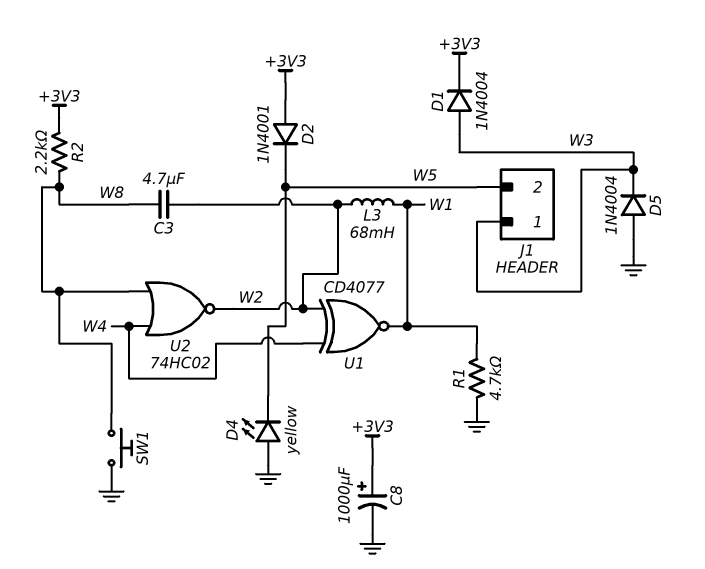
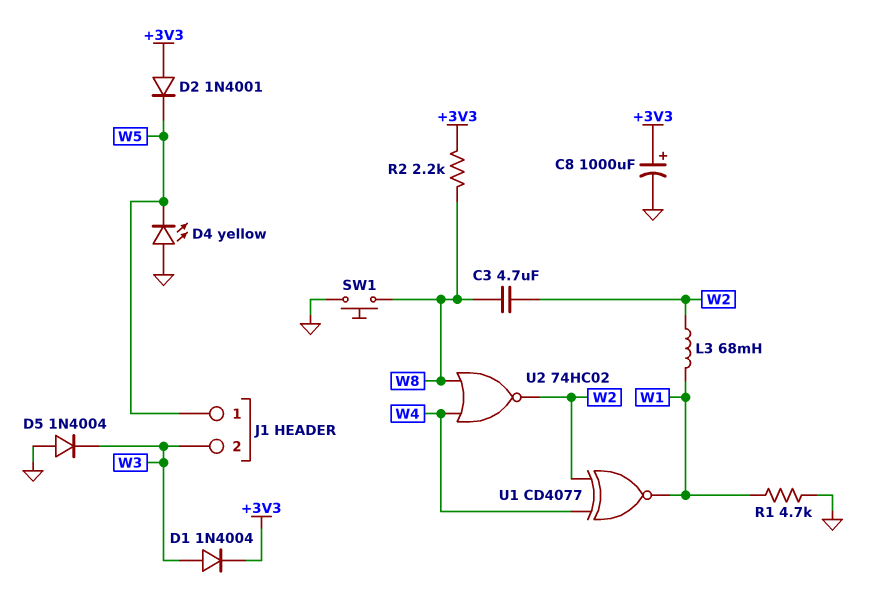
J1 pin 1: W3 -> W5
J1 pin 2: W5 -> W3

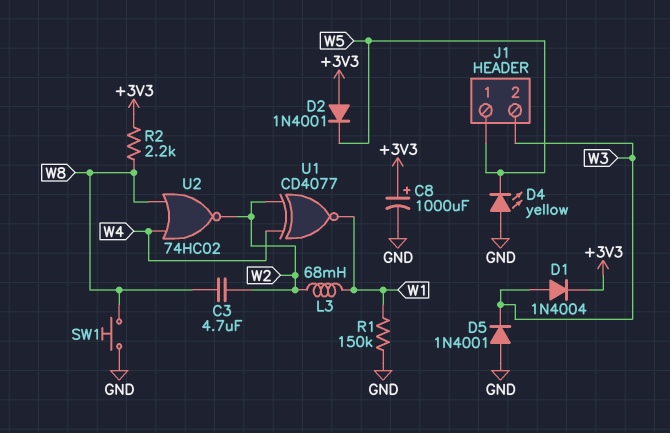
D5: diode 1N4004 (A GND, K W3) -> diode 1N4001 (A GND, K W3)
R1: 4.7k (GND, W1) -> 150k (GND, W1)

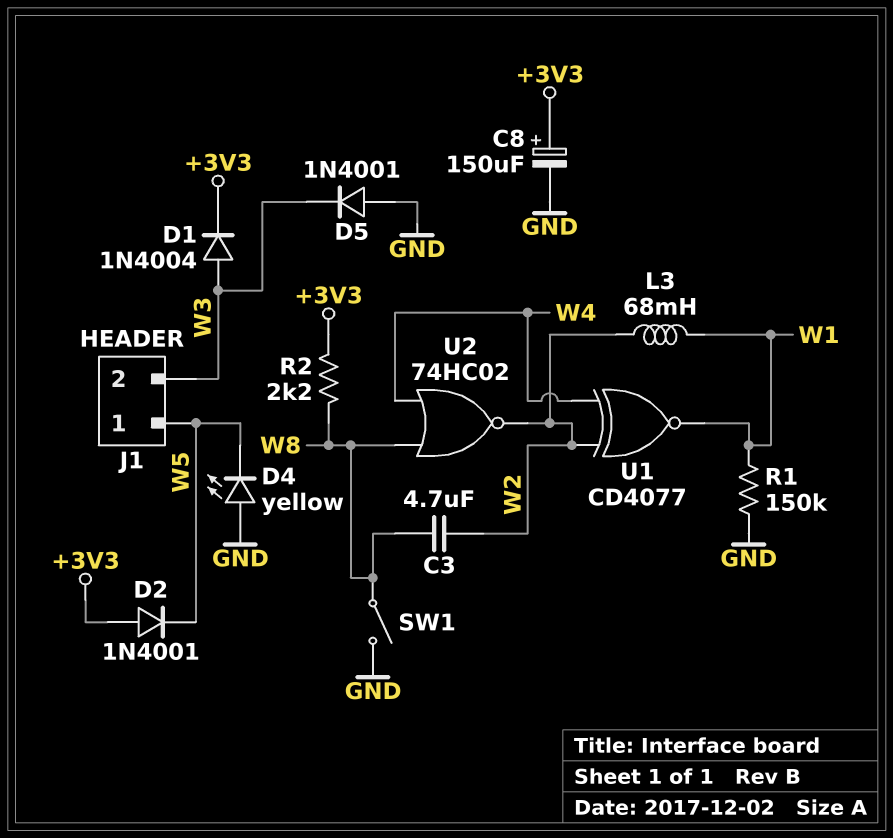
C8: 1000uF (plus +3V3, minus GND) -> 150uF (plus +3V3, minus GND)
SW1: button (GND, W8) -> switch (GND, W8)

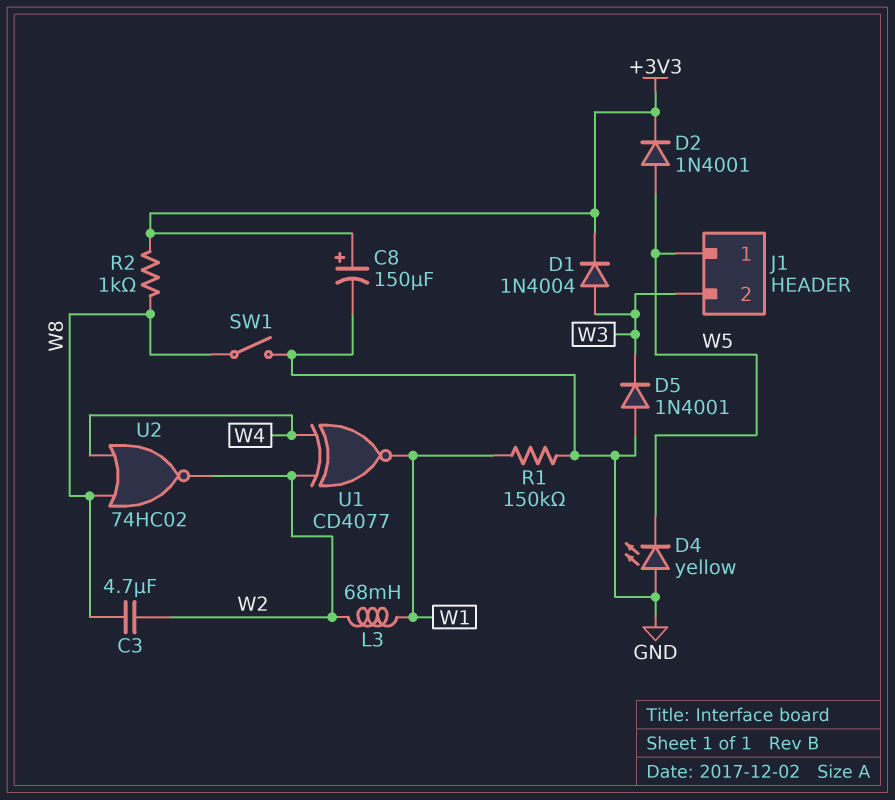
D2: diode 1N4001 (A +3V3, K W5) -> diode 1N4001 (A W5, K +3V3)
R2: 2.2k (+3V3, W8) -> 1k (+3V3, W8)

